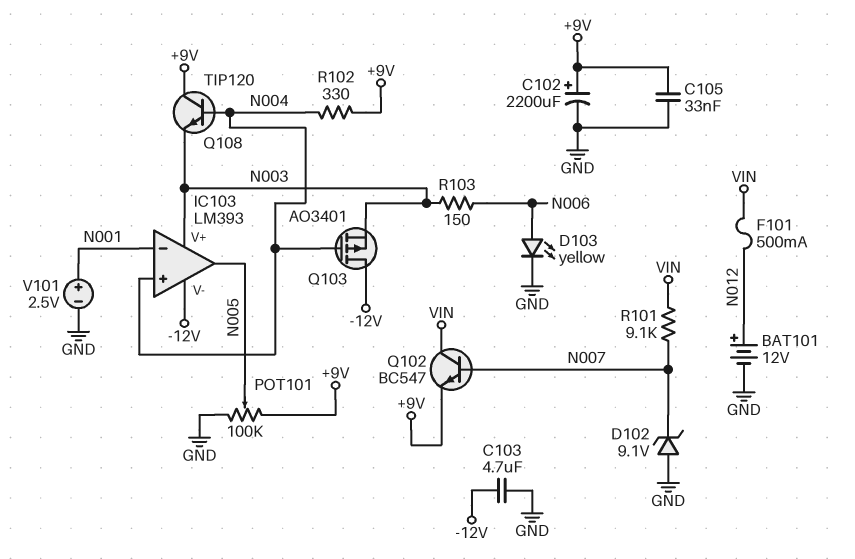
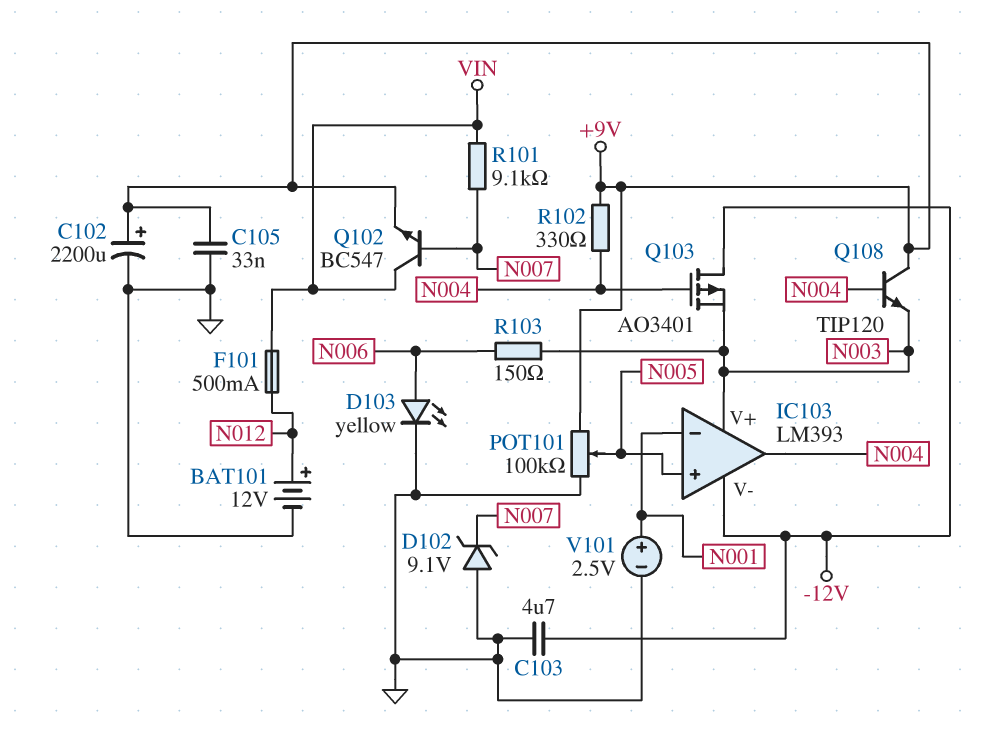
IC103 pin in+: N004 -> N005
IC103 pin out: N005 -> N004

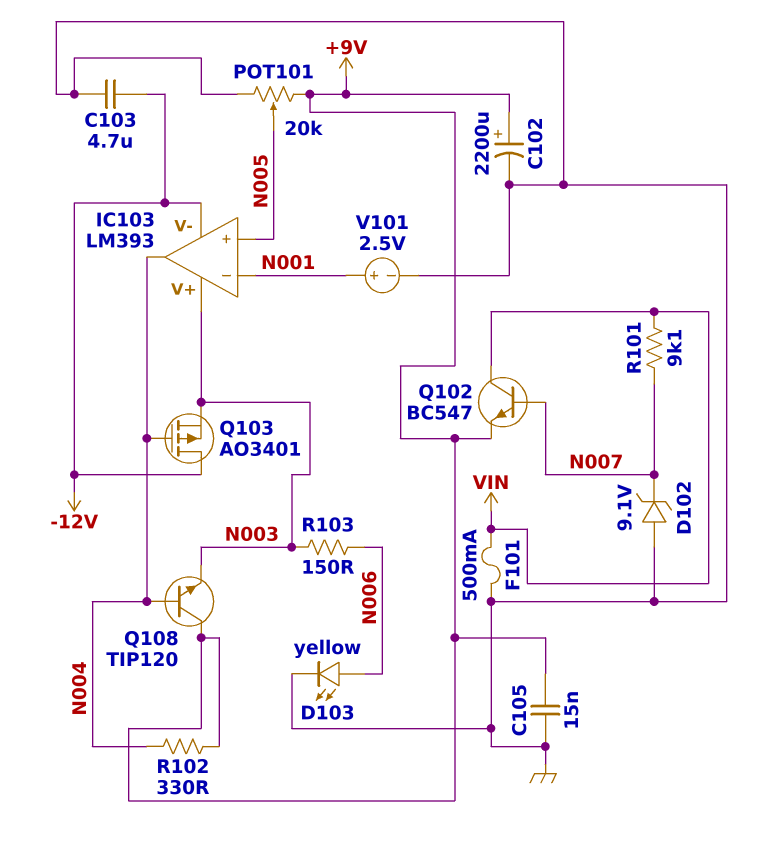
BAT101: 12V (plus N012, minus GND) -> none
C105: 33nF (+9V, GND) -> 15nF (+9V, GND)
F101: 500mA (N012, VIN) -> 500mA (GND, VIN)
POT101: 100k (+9V, GND, wiper N005) -> 20k (+9V, GND, wiper N005)

